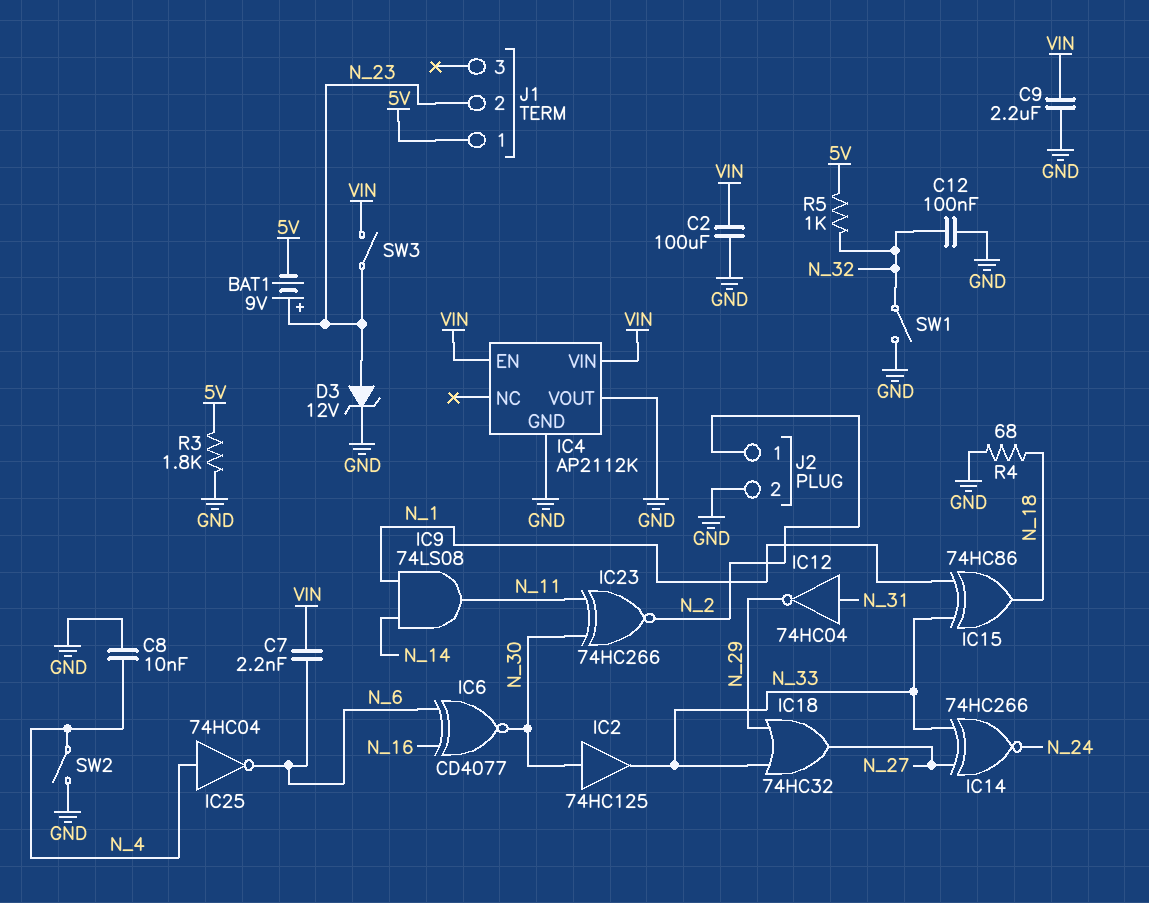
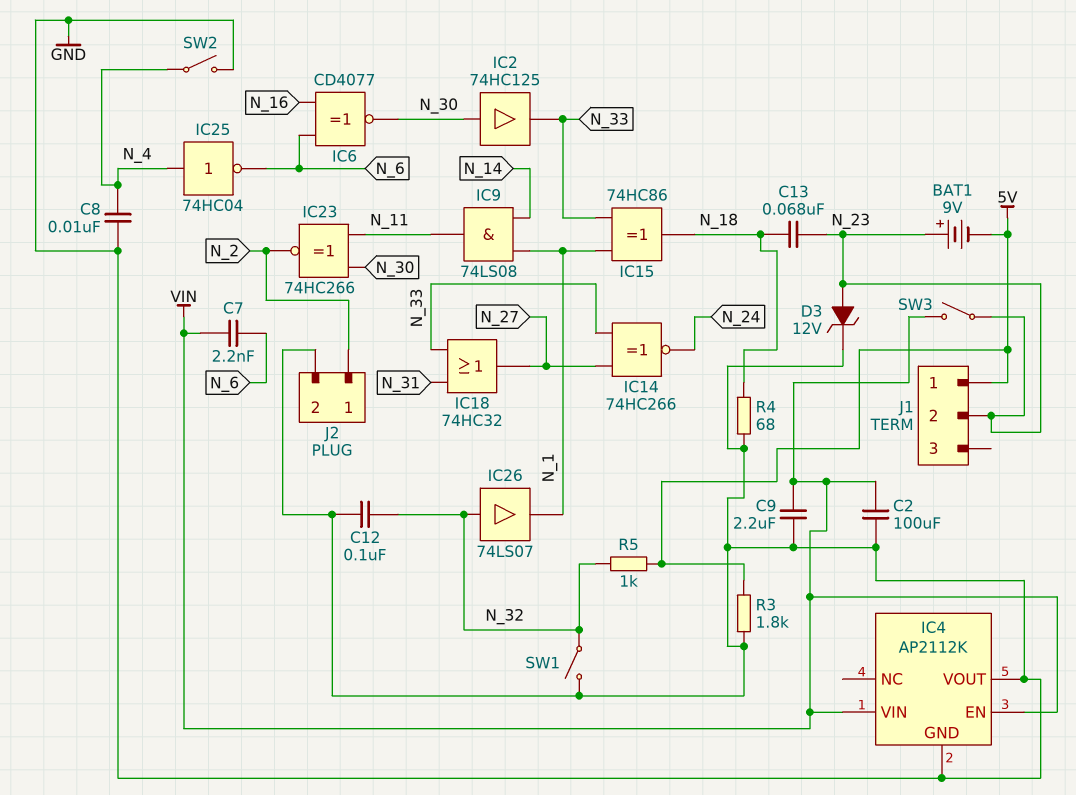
C13: none -> 68nF (N_18, N_23)
IC12: NOT 74HC04 (in N_31, out N_29) -> none
IC18: OR 74HC32 (in N_29, in N_33, out N_27) -> OR 74HC32 (in N_31, in N_33, out N_27)
IC26: none -> buffer 74LS07 (in N_32, out N_1)

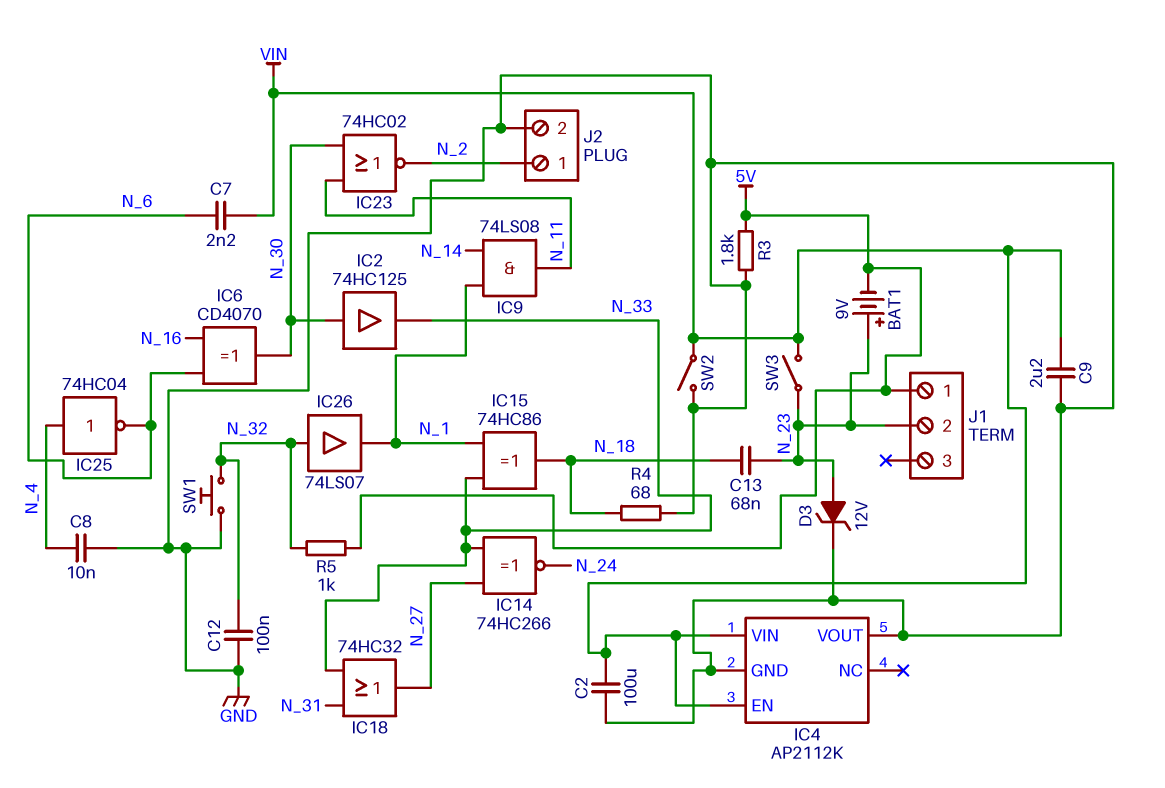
IC6: XNOR CD4077 (in N_6, in N_16, out N_30) -> XOR CD4070 (in N_6, in N_16, out N_30)
IC23: XNOR 74HC266 (in N_11, in N_30, out N_2) -> NOR 74HC02 (in N_11, in N_30, out N_2)
SW1: switch (GND, N_32) -> button (GND, N_32)
SW2: switch (GND, N_4) -> switch (GND, VIN)

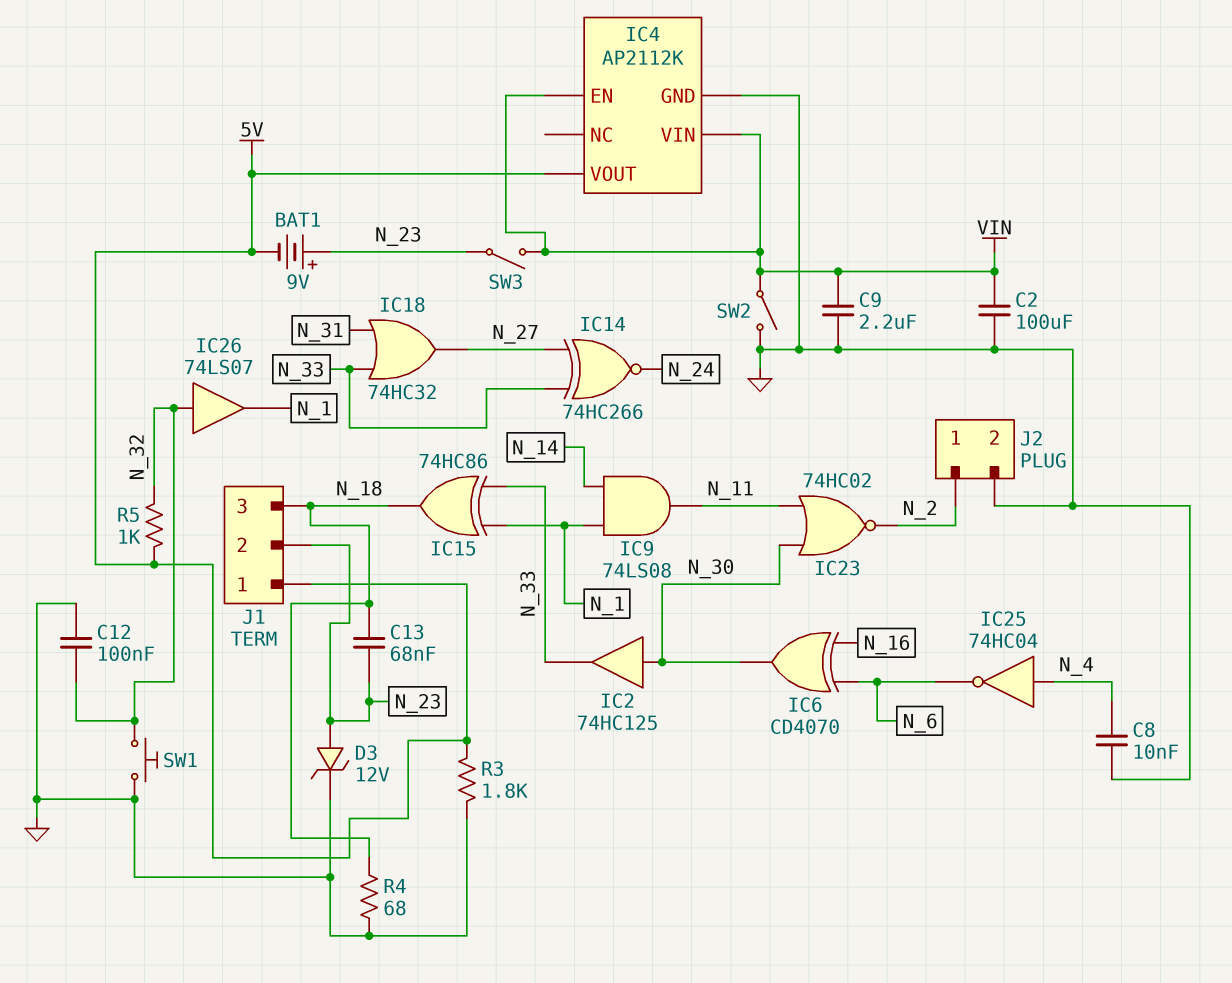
C7: 2.2nF (N_6, VIN) -> none
IC4 pin VOUT: GND -> 5V
J1 pin 3: none -> N_18

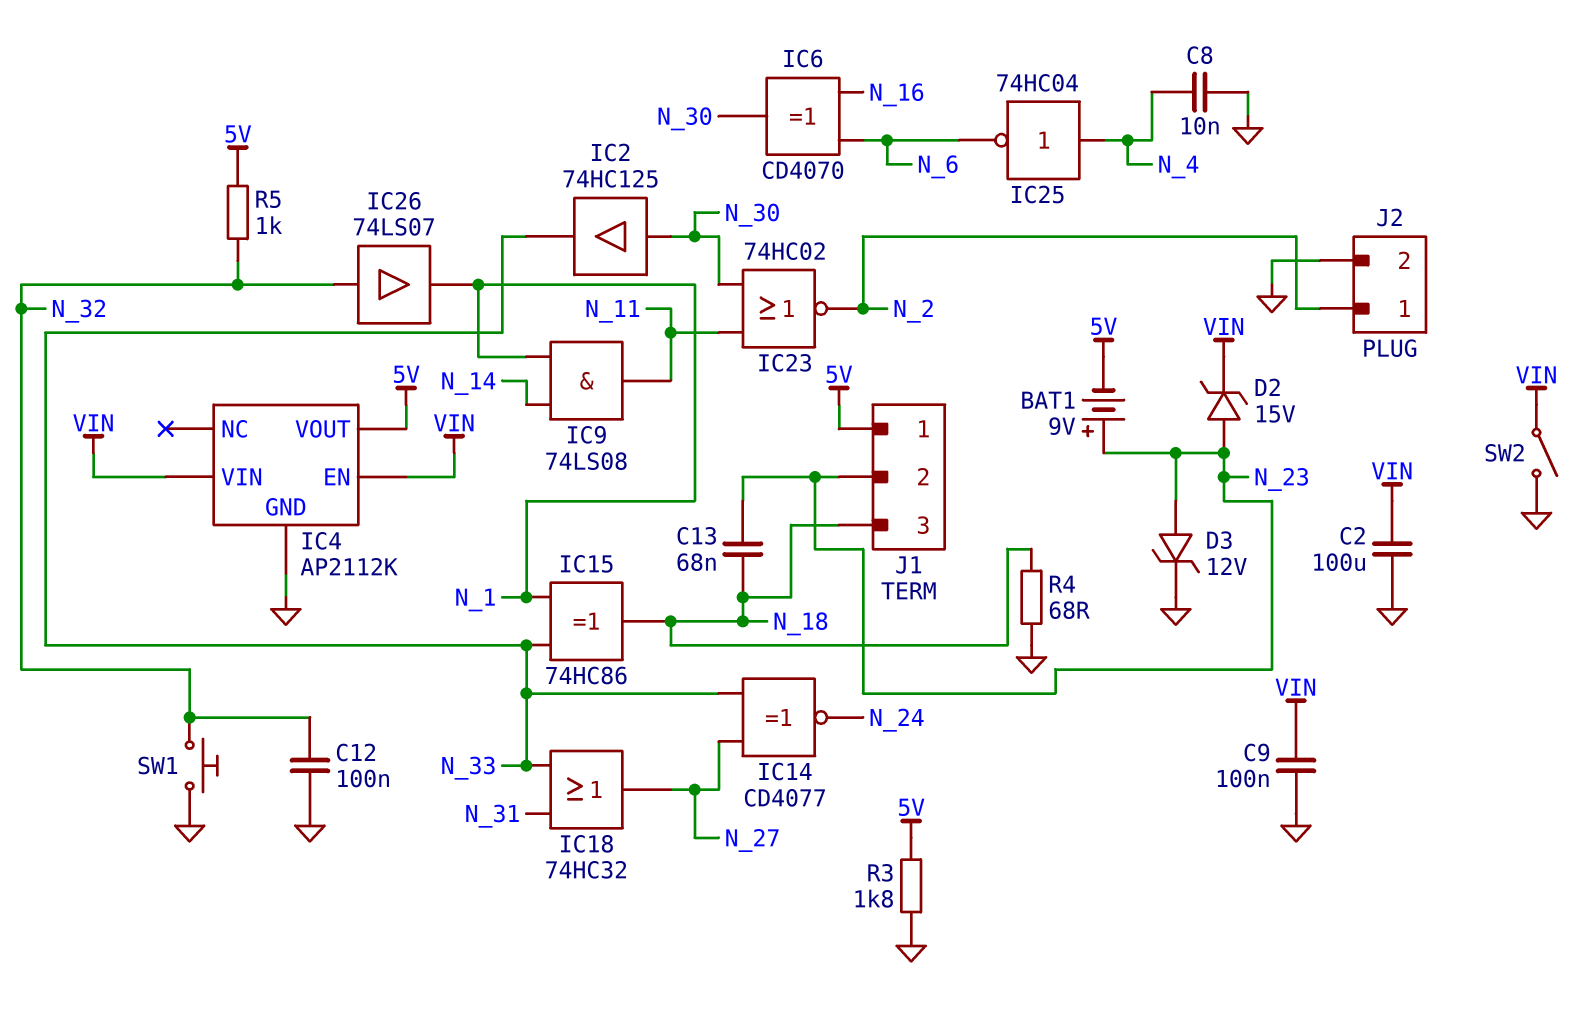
C9: 2.2uF (GND, VIN) -> 100nF (GND, VIN)
D2: none -> zener 15V (A N_23, K VIN)
IC14: XNOR 74HC266 (in N_27, in N_33, out N_24) -> XNOR CD4077 (in N_27, in N_33, out N_24)
SW3: switch (N_23, VIN) -> none

